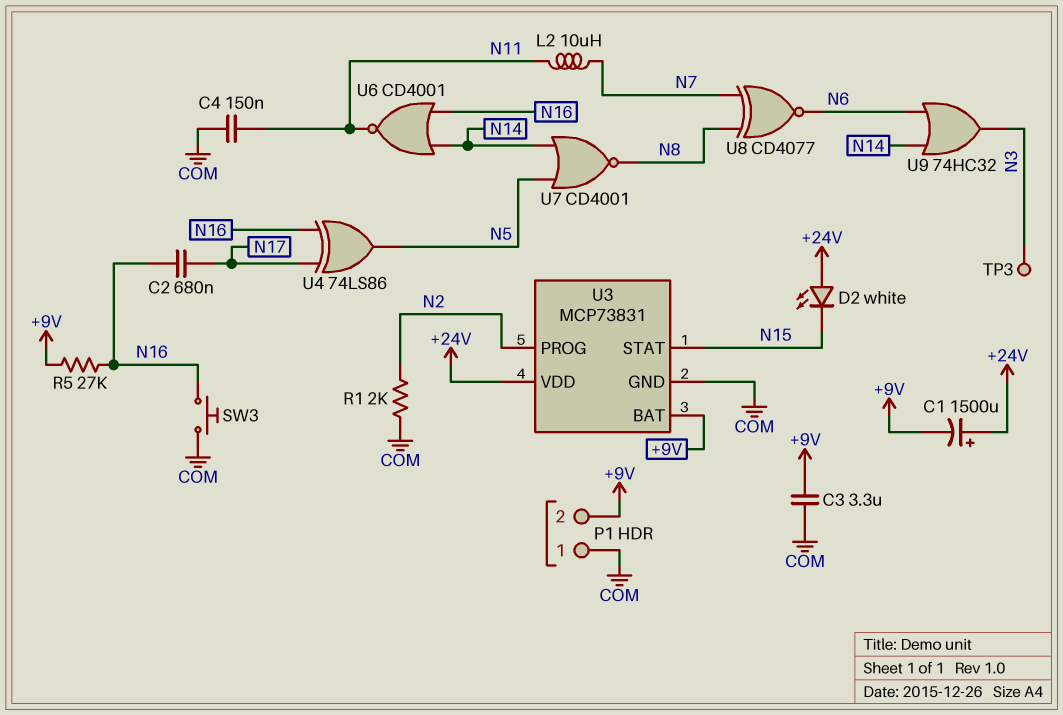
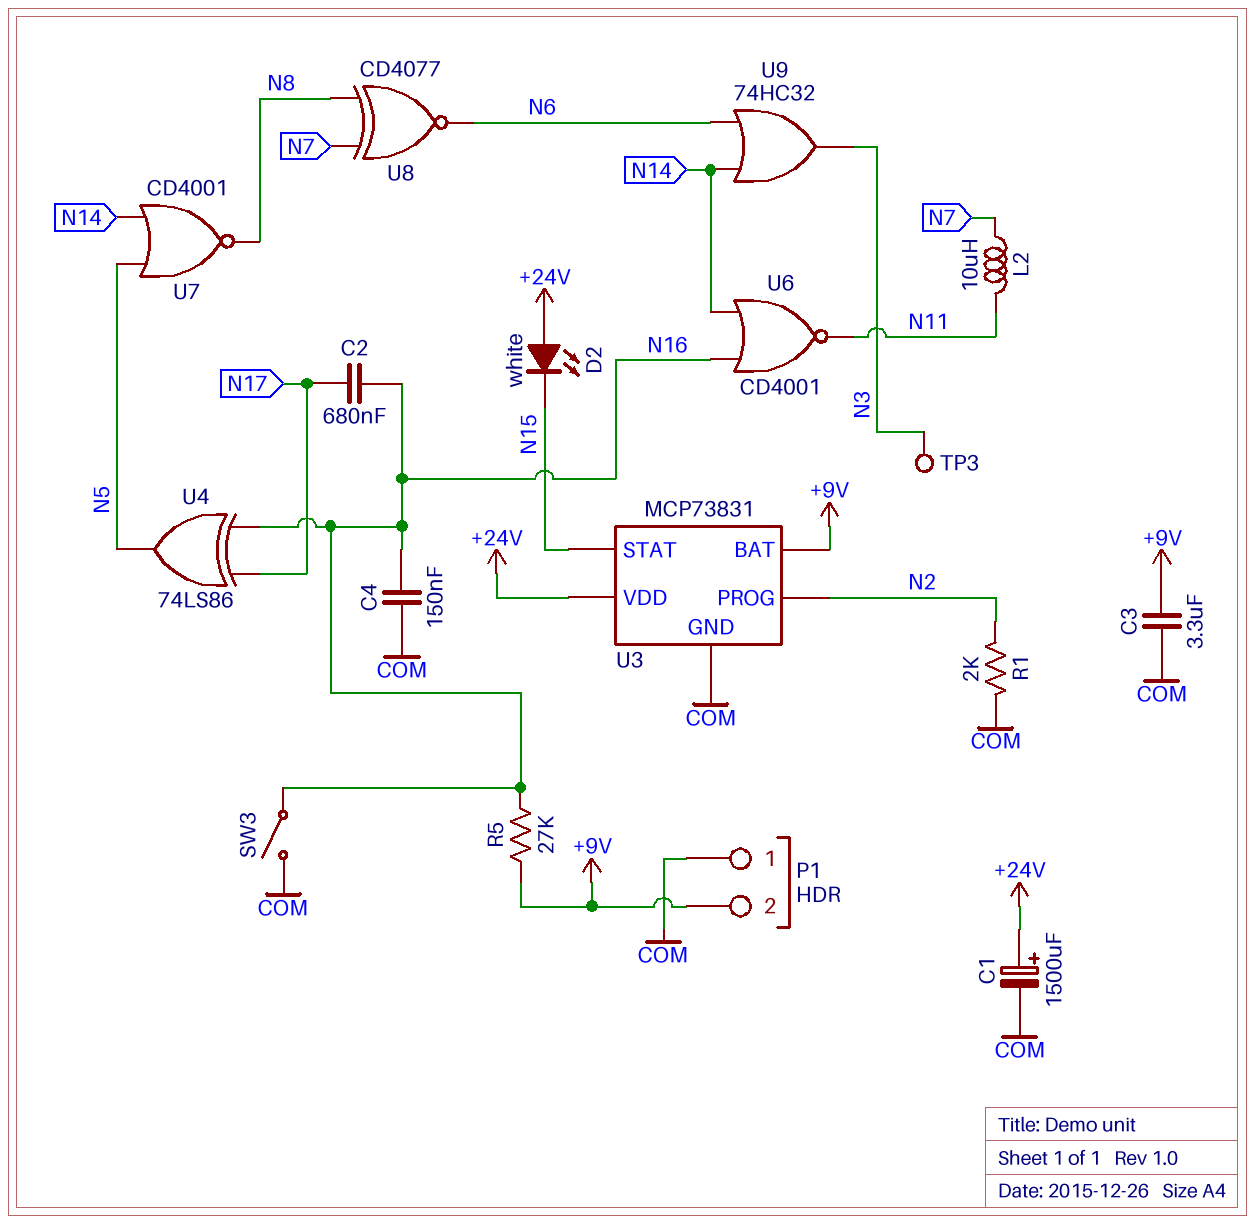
C1: 1500uF (plus +24V, minus +9V) -> 1500uF (plus +24V, minus COM)
C4: 150nF (COM, N11) -> 150nF (COM, N16)
SW3: button (COM, N16) -> switch (COM, N16)

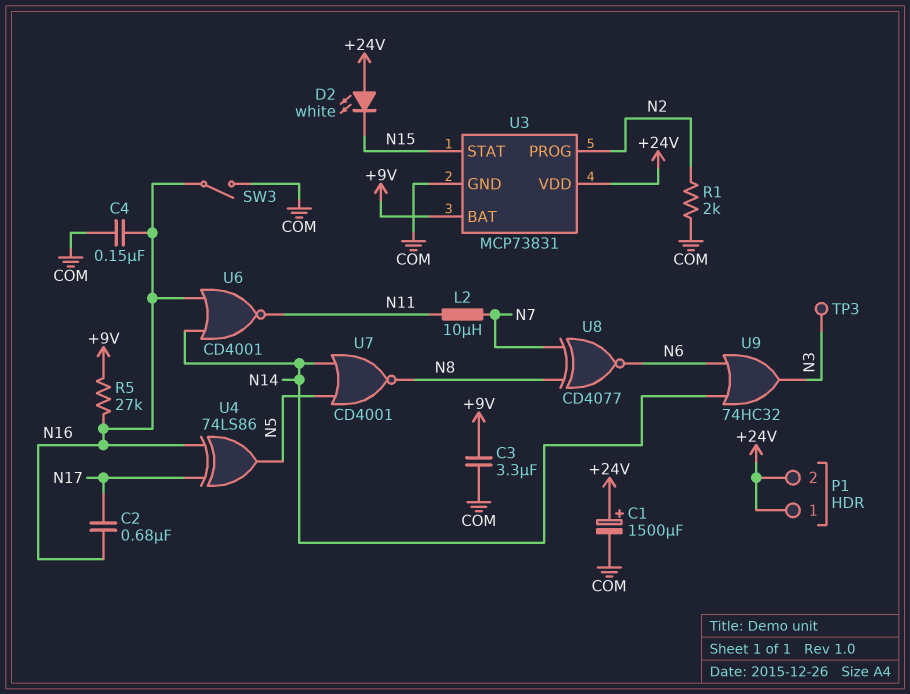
P1 pin 1: COM -> +24V
P1 pin 2: +9V -> +24V

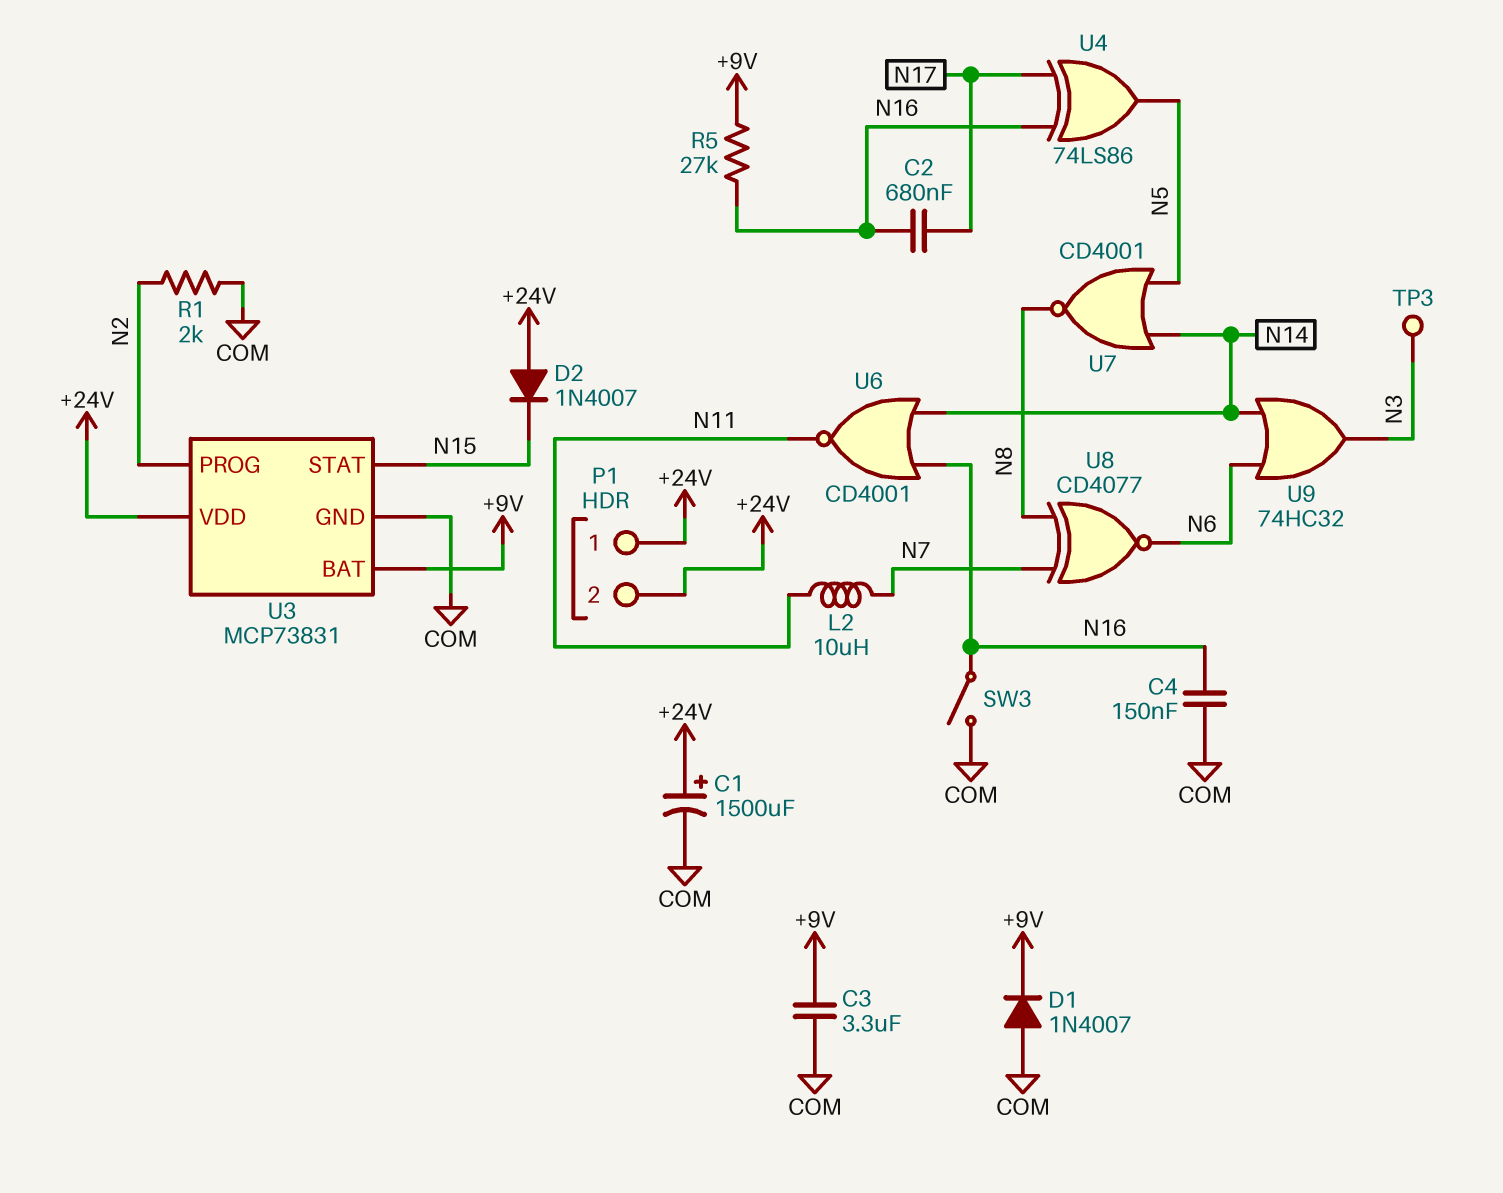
D1: none -> diode 1N4007 (A COM, K +9V)
D2: LED white (A +24V, K N15) -> diode 1N4007 (A +24V, K N15)

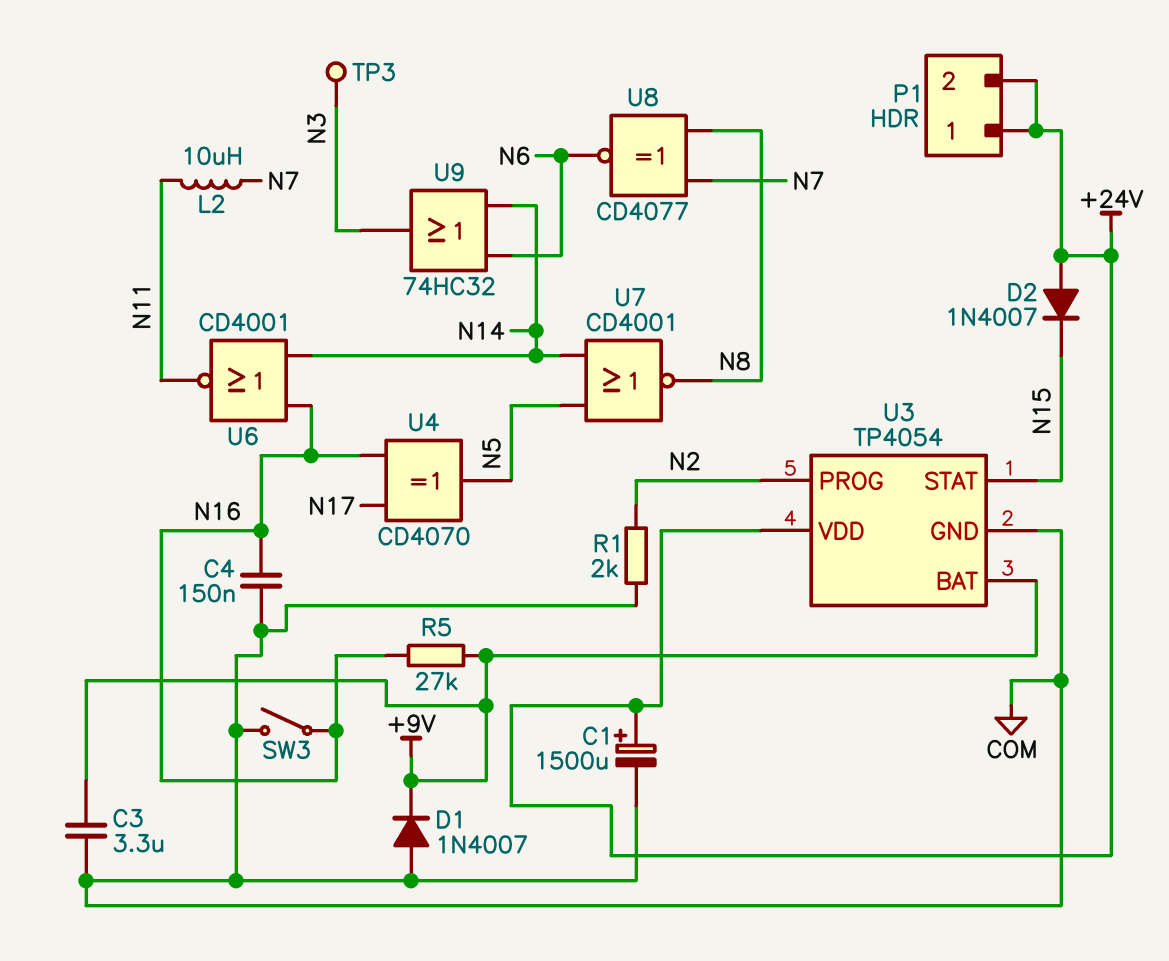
C2: 680nF (N16, N17) -> none
U3: MCP73831 -> TP4054
U4: XOR 74LS86 (in N16, in N17, out N5) -> XOR CD4070 (in N16, in N17, out N5)

